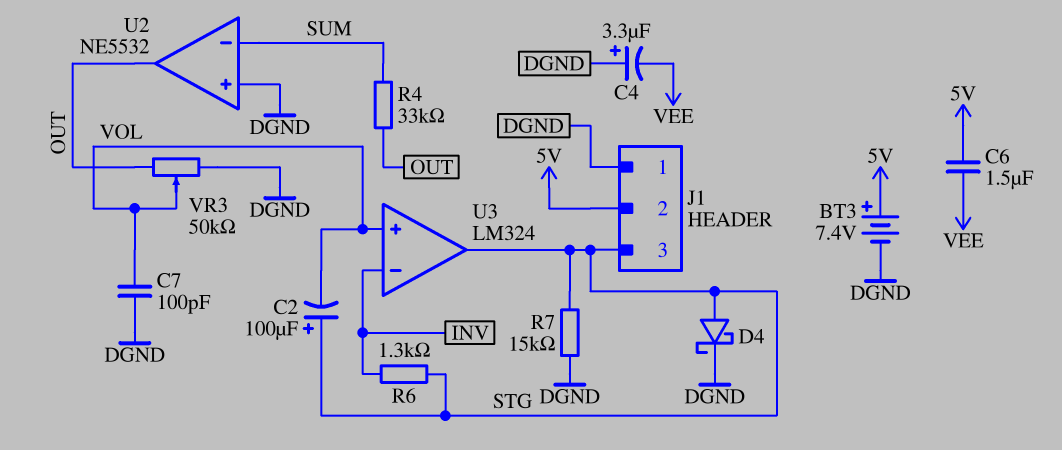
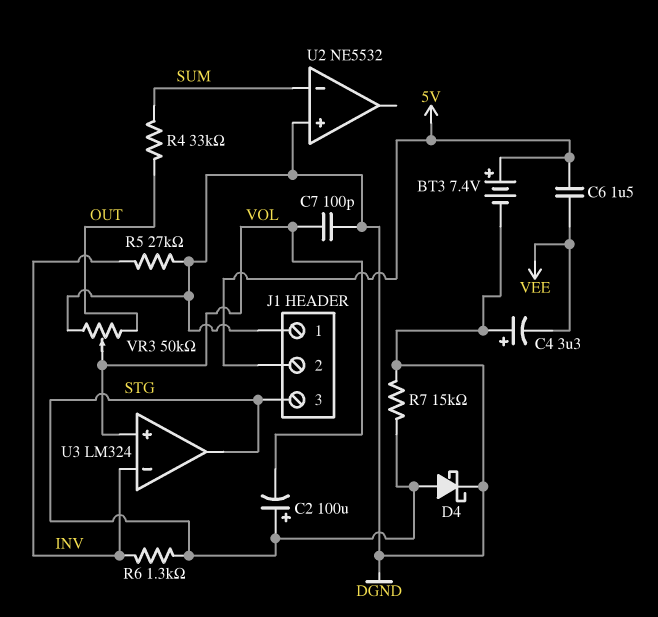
R5: none -> 27k (DGND, INV)
U2 pin out: OUT -> none

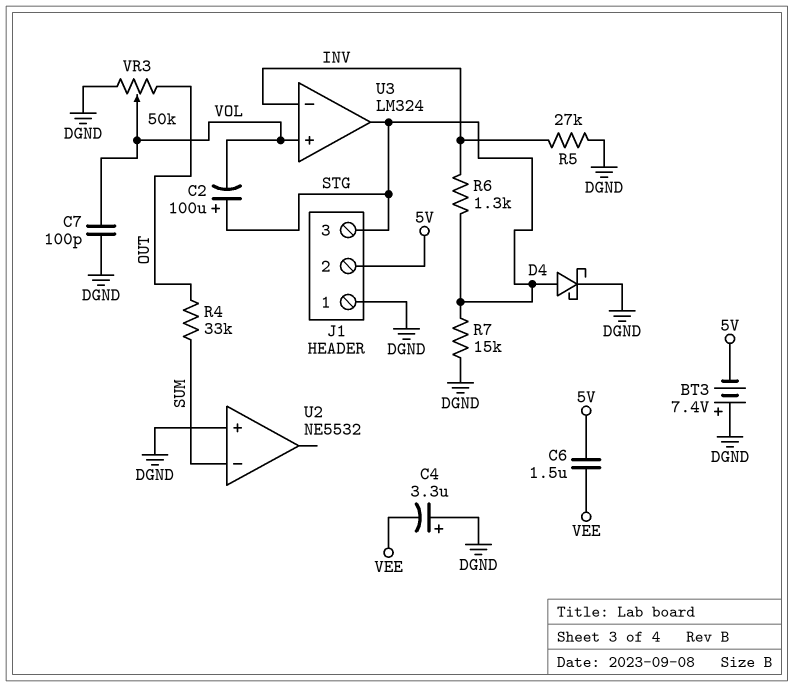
BT3: 7.4V (plus 5V, minus DGND) -> 7.4V (plus DGND, minus 5V)

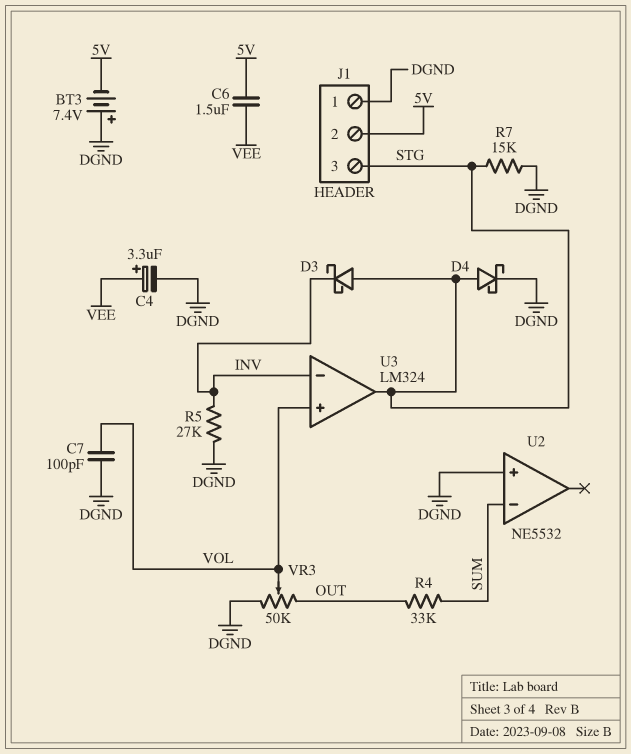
C2: 100uF (plus STG, minus VOL) -> none
C4: 3.3uF (plus DGND, minus VEE) -> 3.3uF (plus VEE, minus DGND)
D3: none -> schottky (A STG, K INV)
R6: 1.3k (INV, STG) -> none

